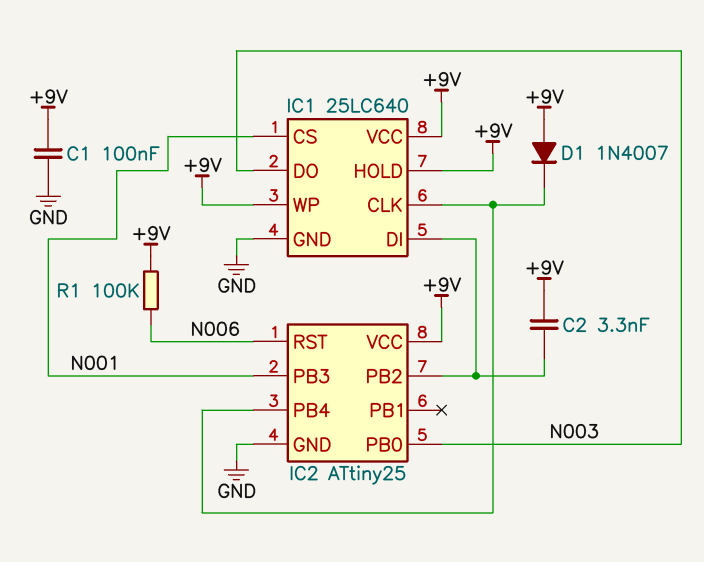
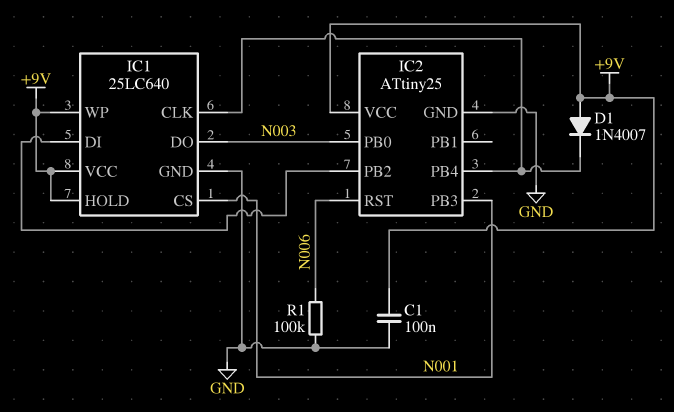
C2: 3.3nF (+9V, IC1/DI) -> none
R1: 100k (+9V, N006) -> 100k (GND, N006)

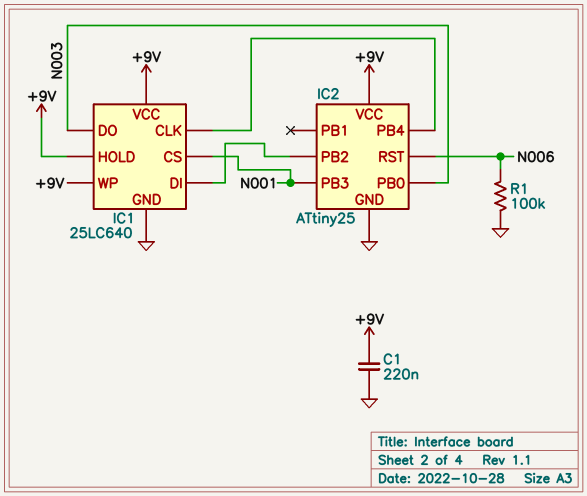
C1: 100nF (+9V, GND) -> 220nF (+9V, GND)
D1: diode 1N4007 (A +9V, K IC1/CLK) -> none

